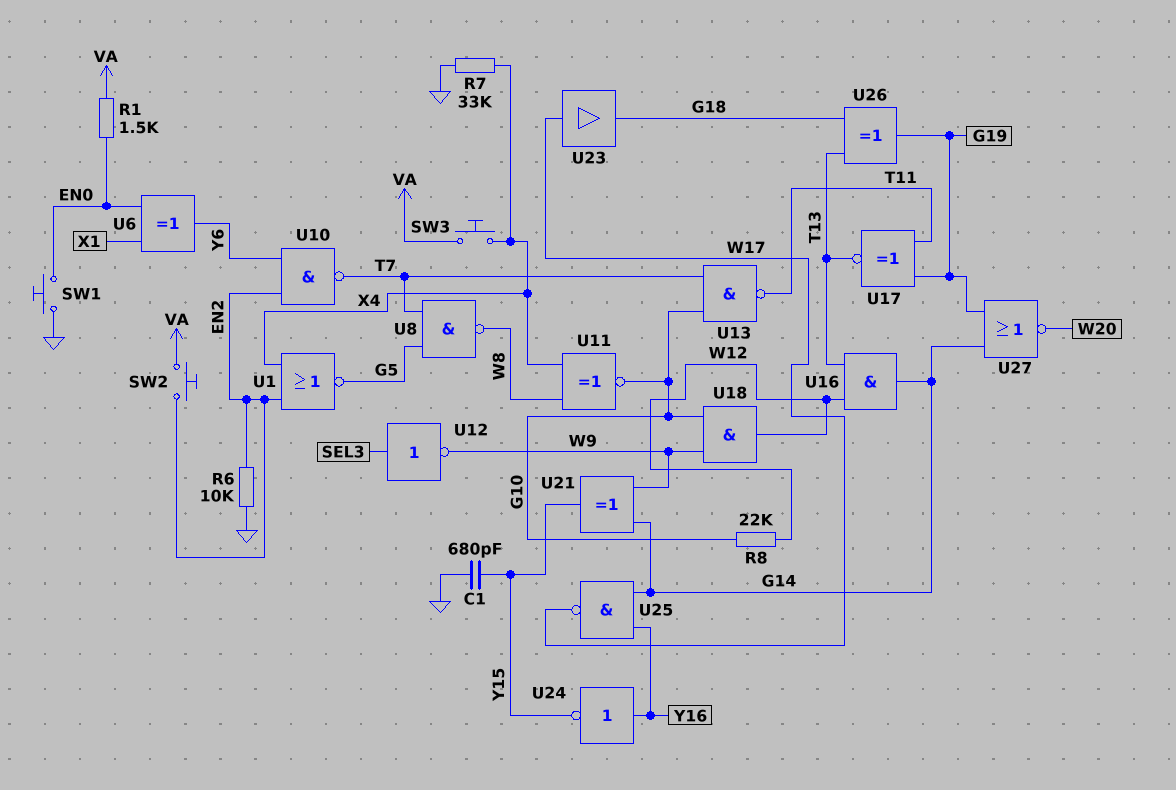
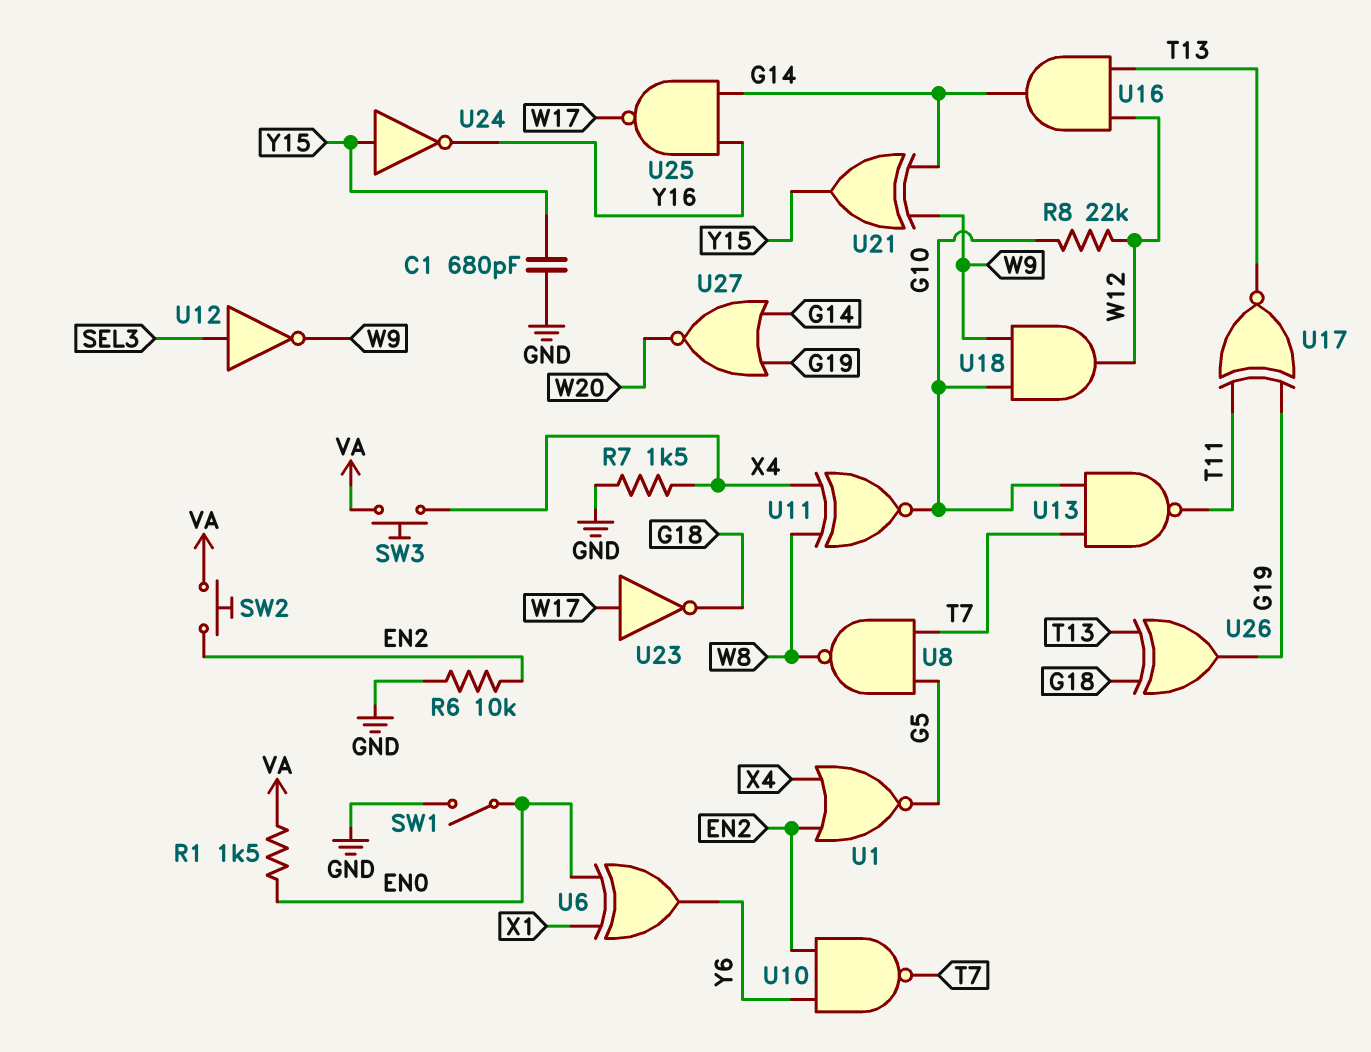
R7: 33k (GND, X4) -> 1.5k (GND, X4)
SW1: button (EN0, GND) -> switch (EN0, GND)
U23: buffer (in W17, out G18) -> NOT (in W17, out G18)
U24: NOT (in Y16, out Y15) -> NOT (in Y15, out Y16)

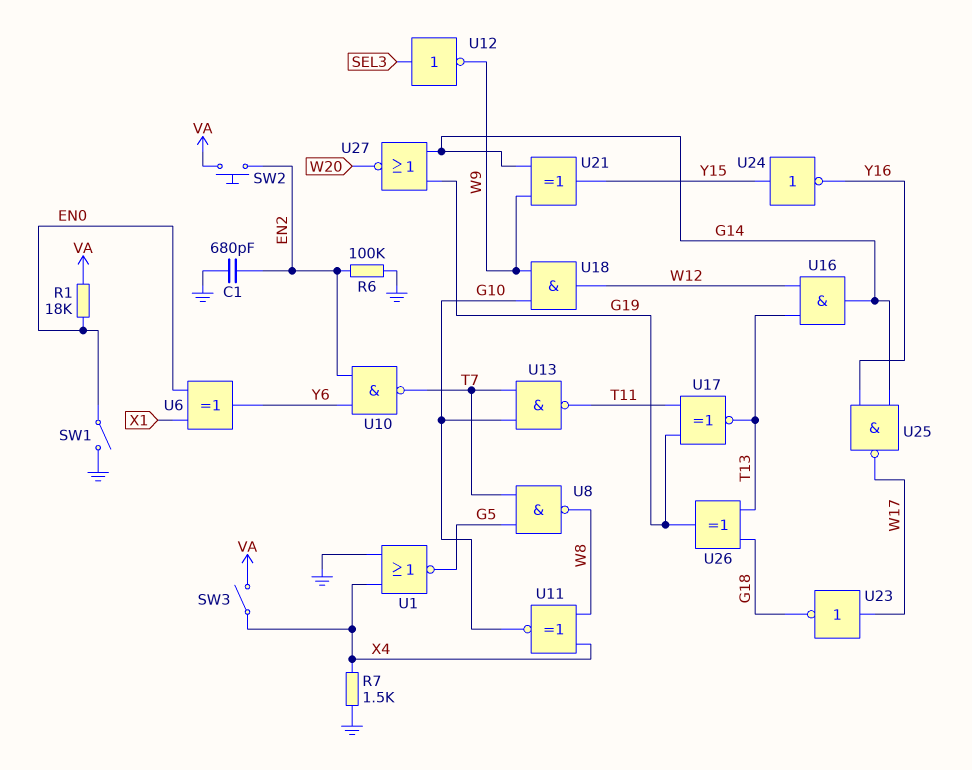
C1: 680pF (GND, Y15) -> 680pF (EN2, GND)
R1: 1.5k (EN0, VA) -> 18k (EN0, VA)
R6: 10k (EN2, GND) -> 100k (EN2, GND)
R8: 22k (G10, W12) -> none
SW3: button (VA, X4) -> switch (VA, X4)
U1: NOR (in EN2, in X4, out G5) -> NOR (in GND, in X4, out G5)

